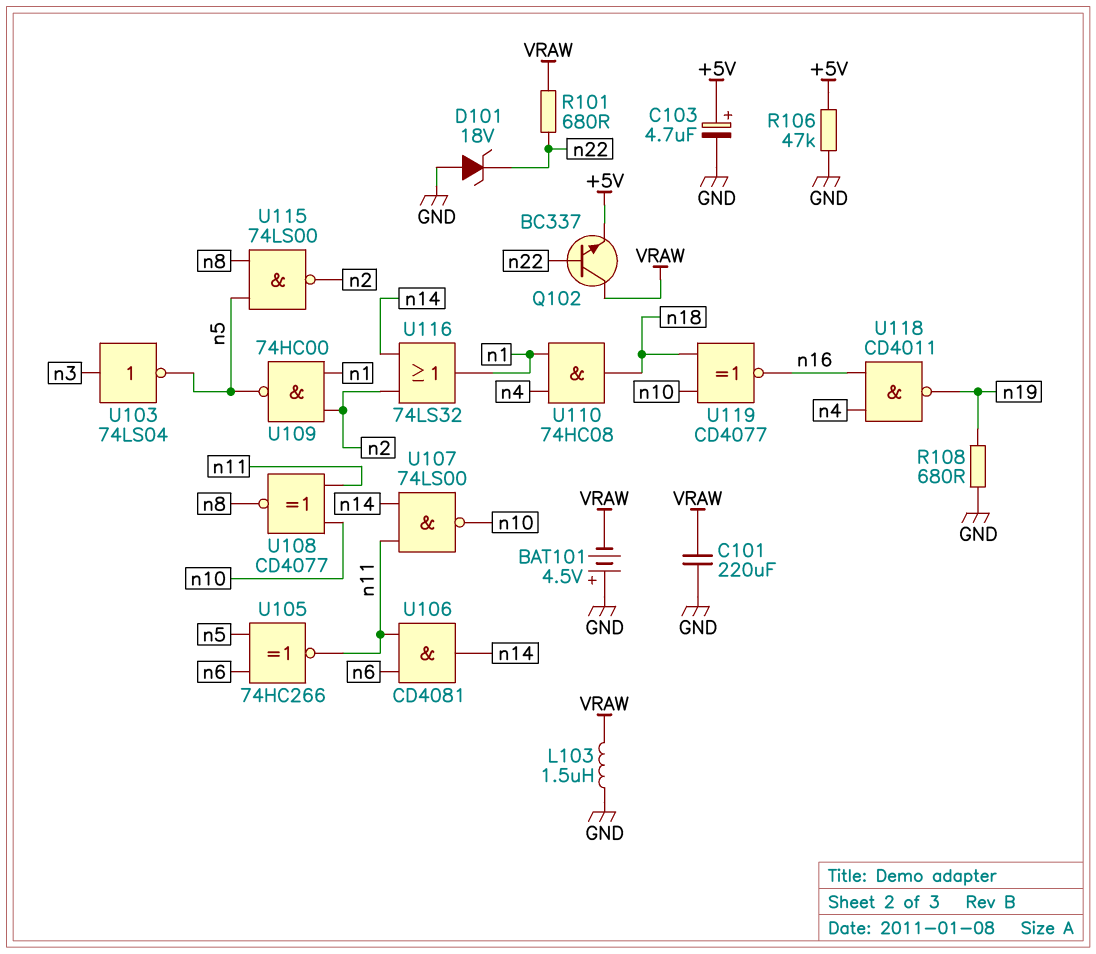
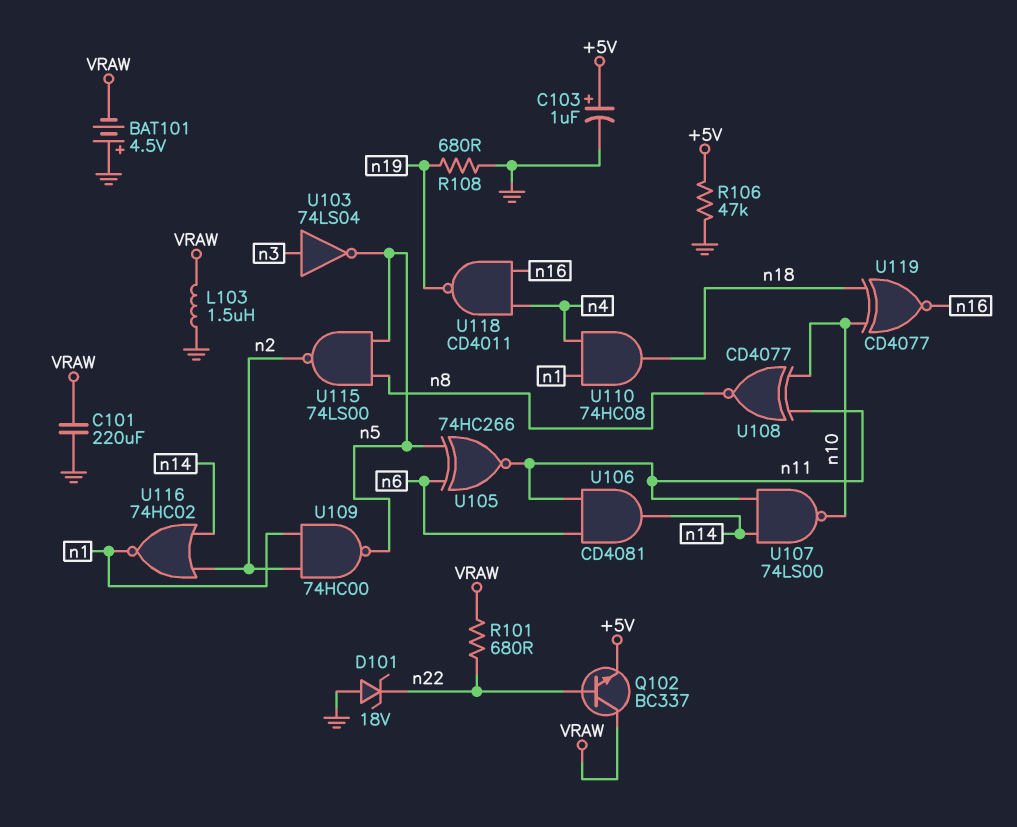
C103: 4.7uF (plus +5V, minus GND) -> 1uF (plus +5V, minus GND)
U116: OR 74LS32 (in n2, in n14, out n1) -> NOR 74HC02 (in n2, in n14, out n1)

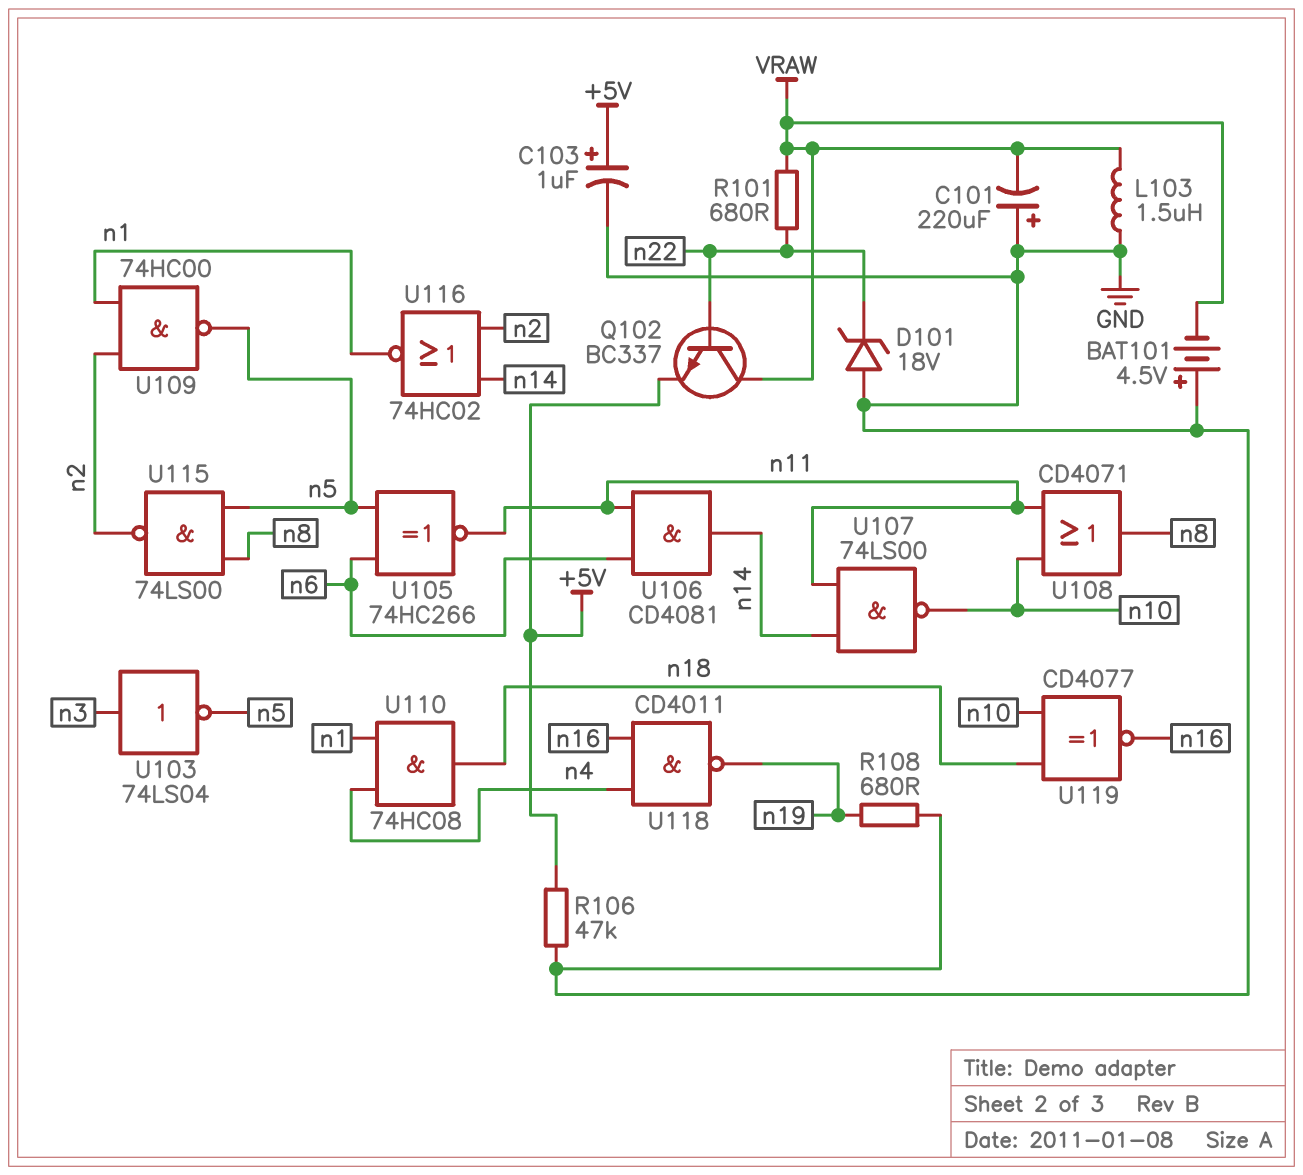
C101: 220uF (GND, VRAW) -> 220uF (plus GND, minus VRAW)
U108: XNOR CD4077 (in n10, in n11, out n8) -> OR CD4071 (in n10, in n11, out n8)

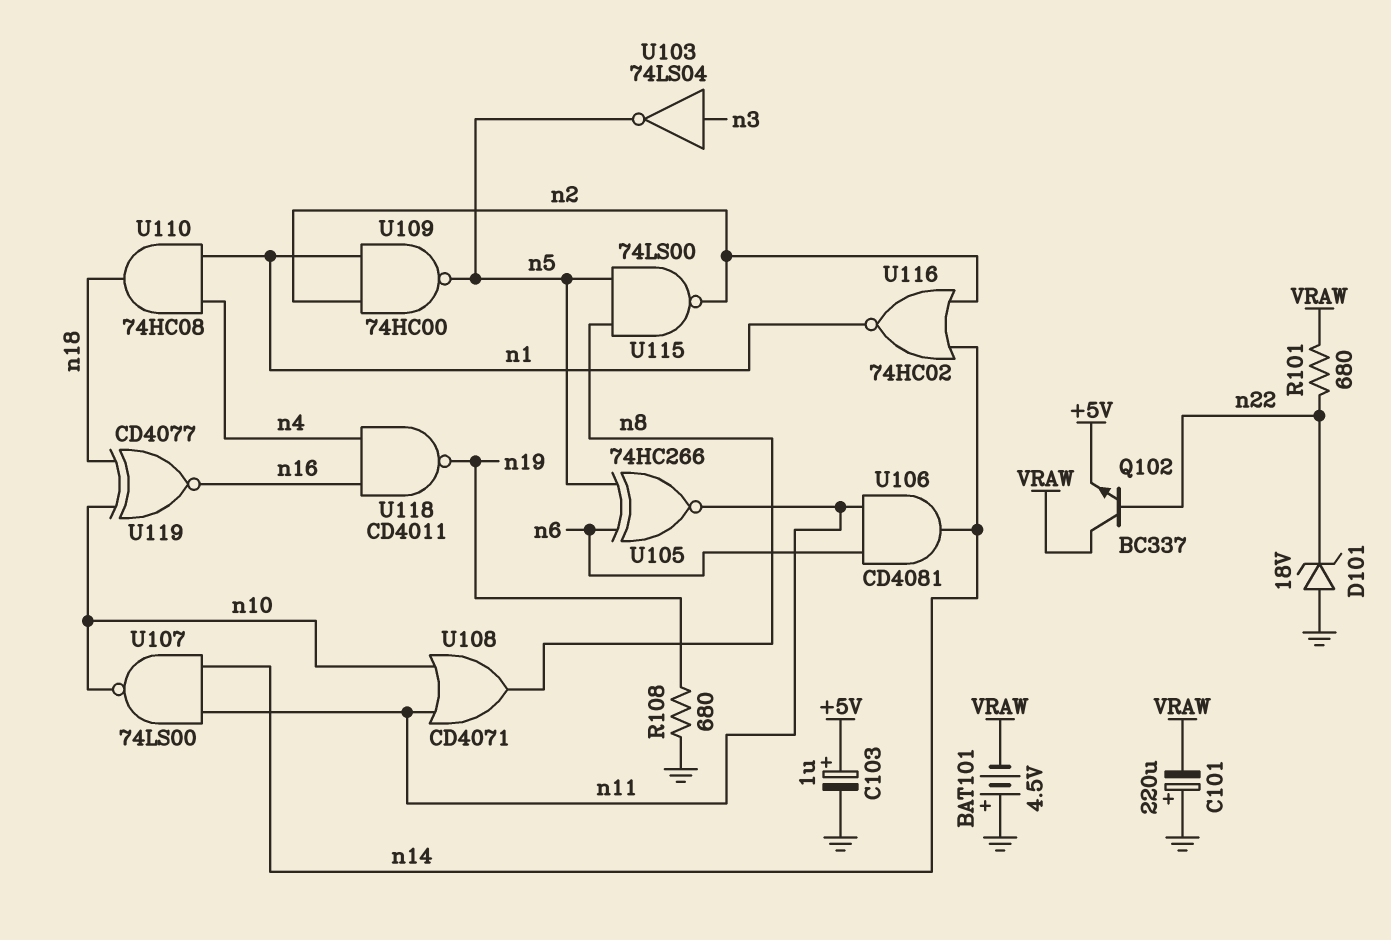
L103: 1.5uH (GND, VRAW) -> none
R106: 47k (+5V, GND) -> none

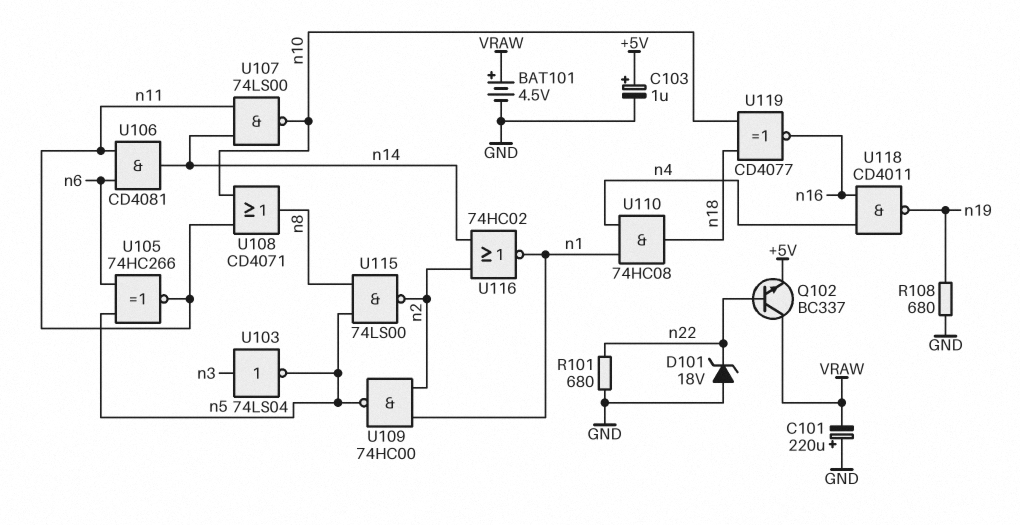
BAT101: 4.5V (plus GND, minus VRAW) -> 4.5V (plus VRAW, minus GND)
R101: 680 (VRAW, n22) -> 680 (GND, n22)

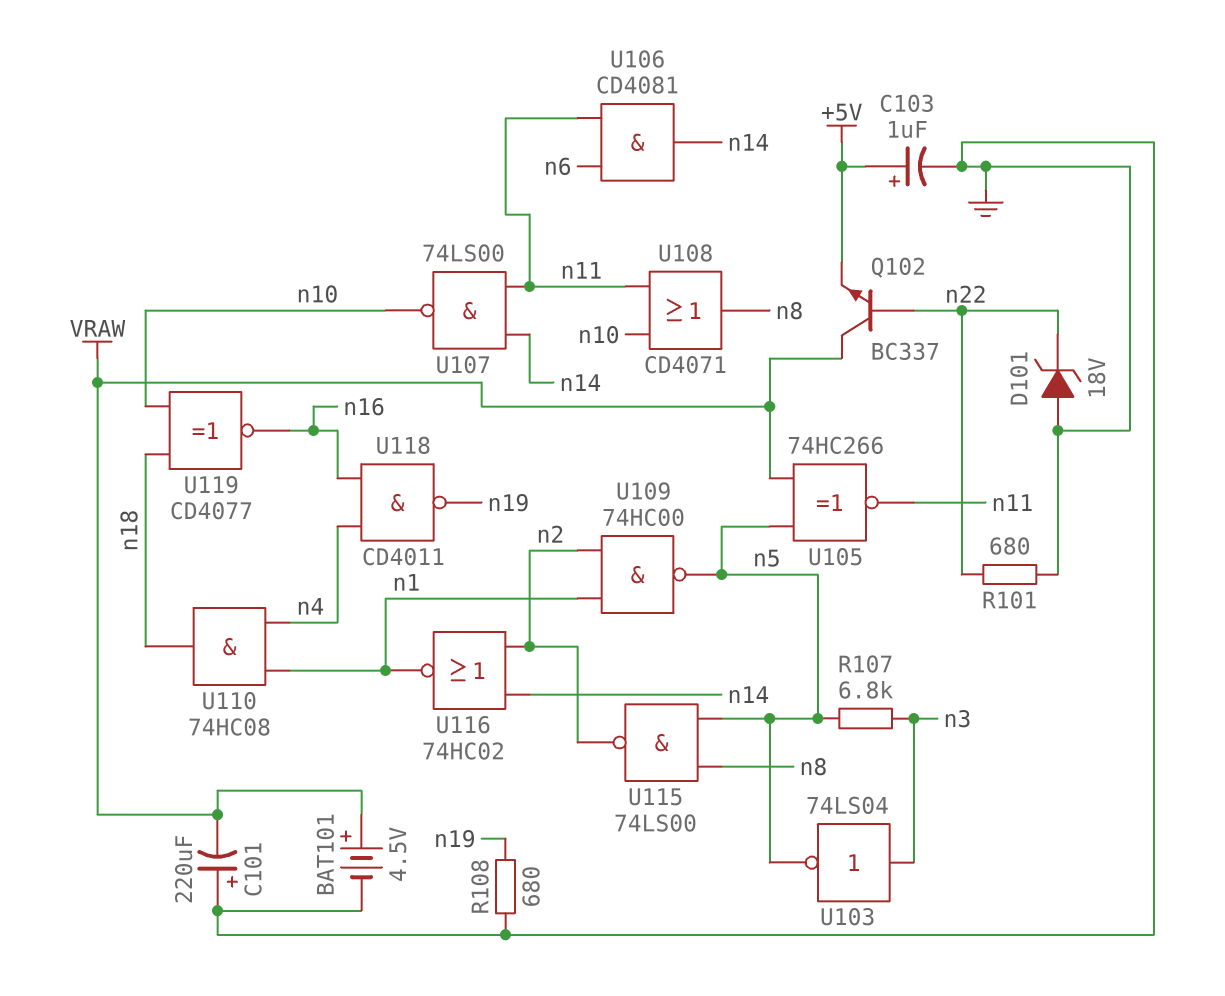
R107: none -> 6.8k (n3, n5)
U105: XNOR 74HC266 (in n5, in n6, out n11) -> XNOR 74HC266 (in VRAW, in n5, out n11)

